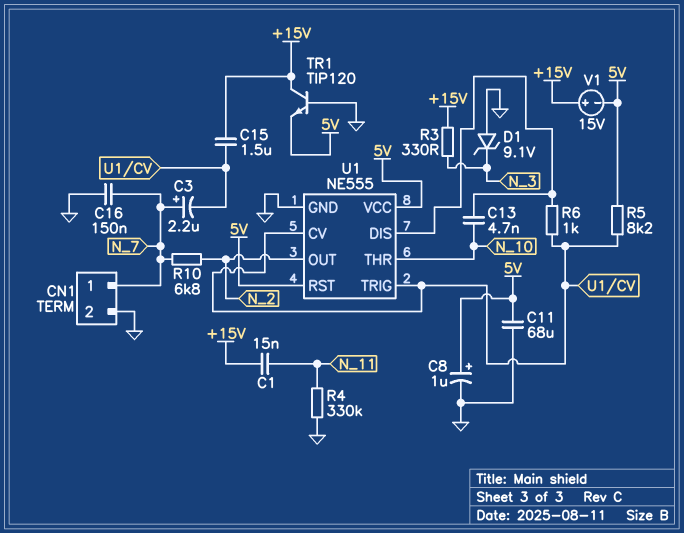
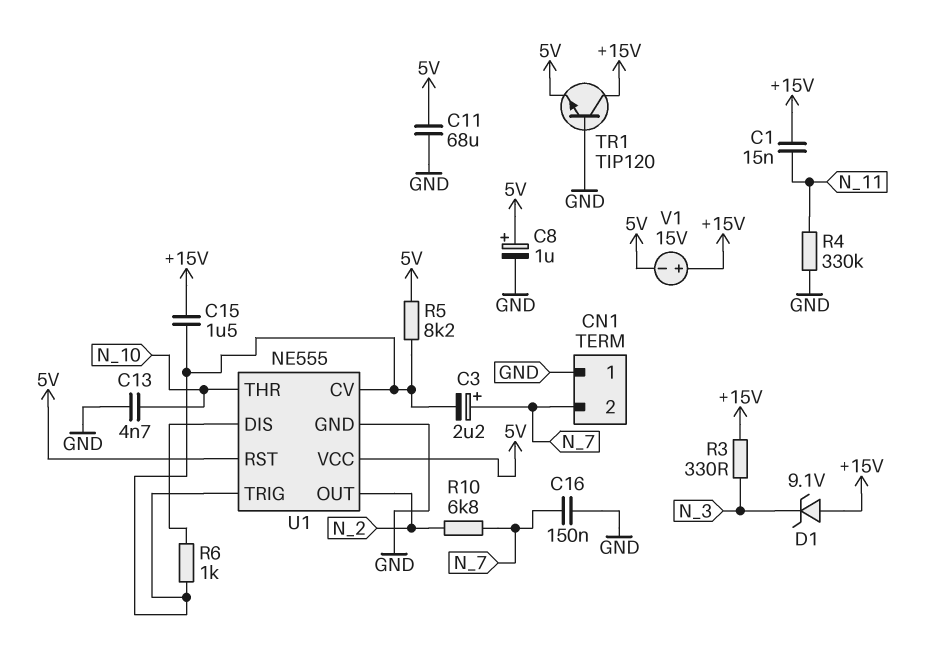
C13: 4.7nF (N_10, U1/DIS) -> 4.7nF (GND, N_10)
CN1 pin 1: N_7 -> GND
CN1 pin 2: GND -> N_7
D1: zener 9.1V (A GND, K N_3) -> zener 9.1V (A +15V, K N_3)

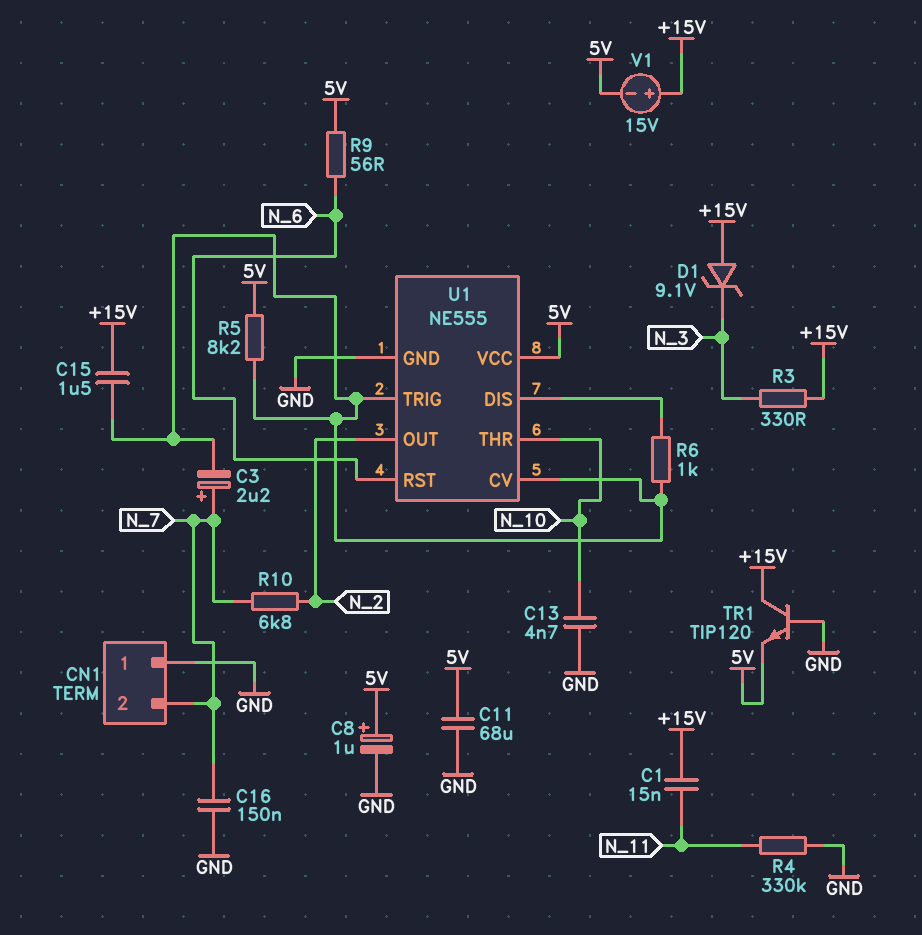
R9: none -> 56 (5V, N_6)
U1 pin RST: 5V -> N_6

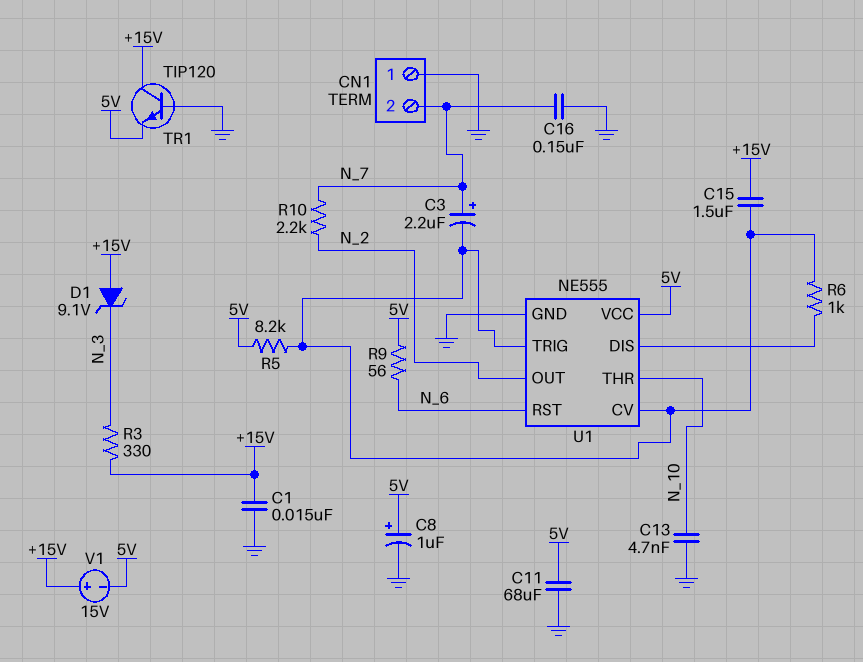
C1: 15nF (+15V, N_11) -> 15nF (+15V, GND)
R4: 330k (GND, N_11) -> none
R10: 6.8k (N_2, N_7) -> 2.2k (N_2, N_7)

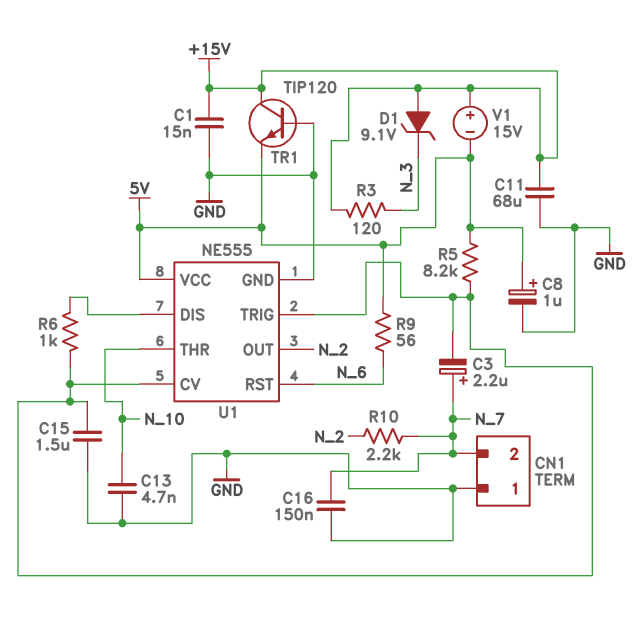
C11: 68uF (5V, GND) -> 68uF (+15V, GND)
C15: 1.5uF (+15V, U1/CV) -> 1.5uF (GND, U1/CV)
R3: 330 (+15V, N_3) -> 120 (+15V, N_3)

